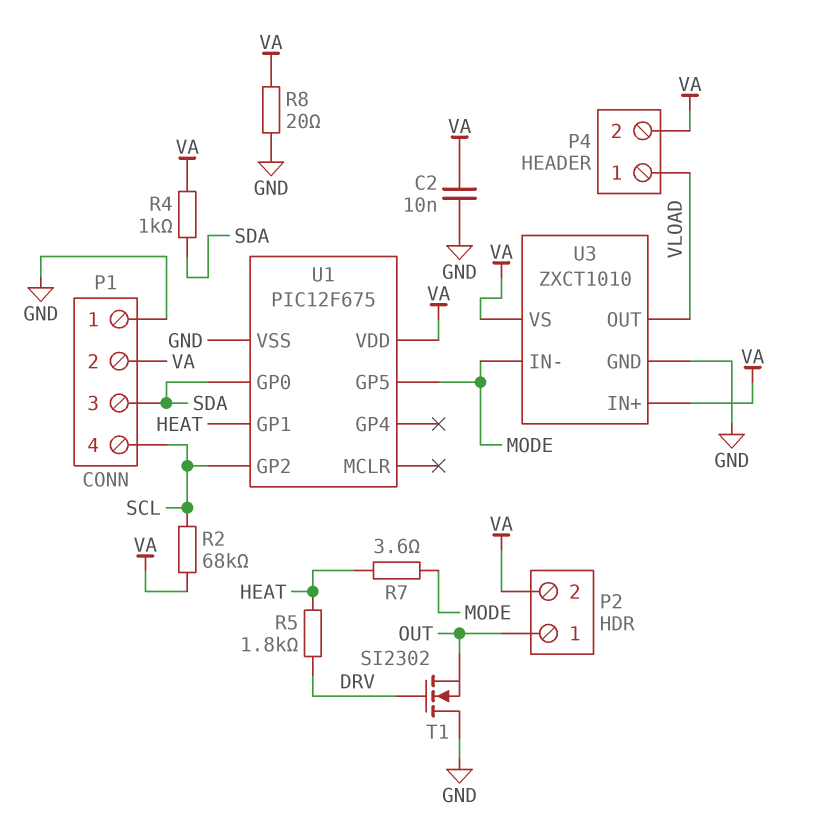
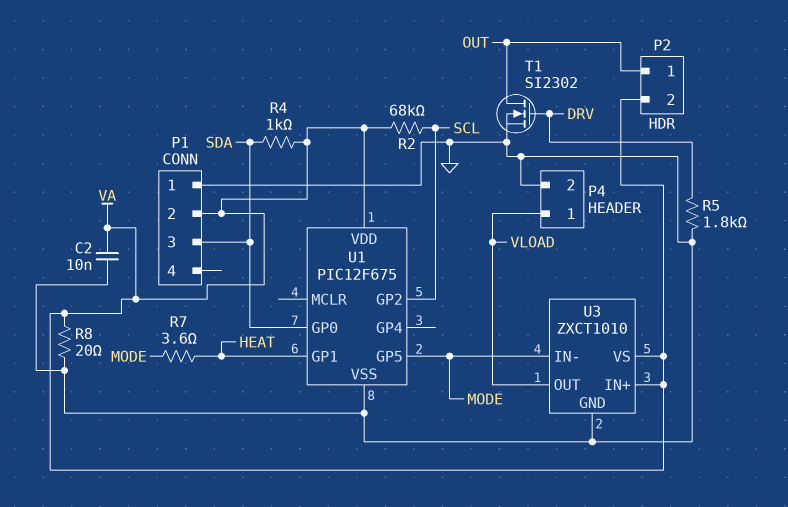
P1 pin 4: SCL -> none
P4 pin 2: VA -> GND
R5: 1.8k (DRV, HEAT) -> 1.8k (DRV, GND)
T1: NMOS SI2302 (G DRV, D GND, S OUT) -> NMOS SI2302 (G DRV, D OUT, S GND)

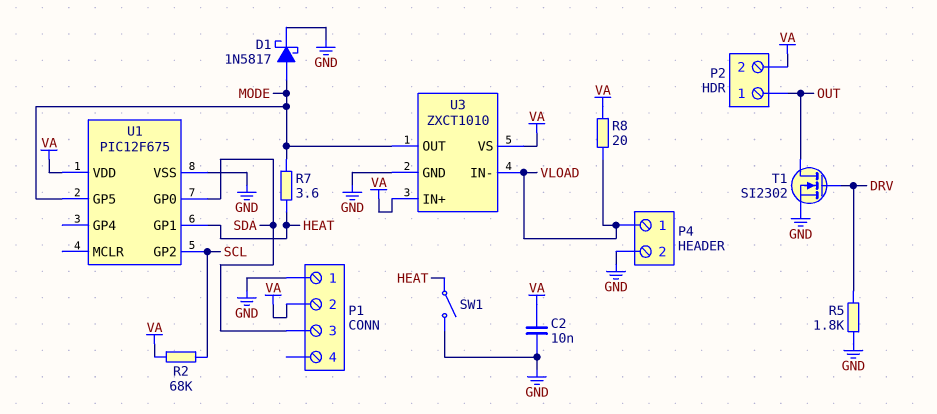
D1: none -> schottky 1N5817 (A MODE, K GND)
R4: 1k (SDA, VA) -> none
R8: 20 (GND, VA) -> 20 (VA, VLOAD)
SW1: none -> switch (GND, HEAT)
U3 pin IN-: MODE -> VLOAD
U3 pin OUT: VLOAD -> MODE

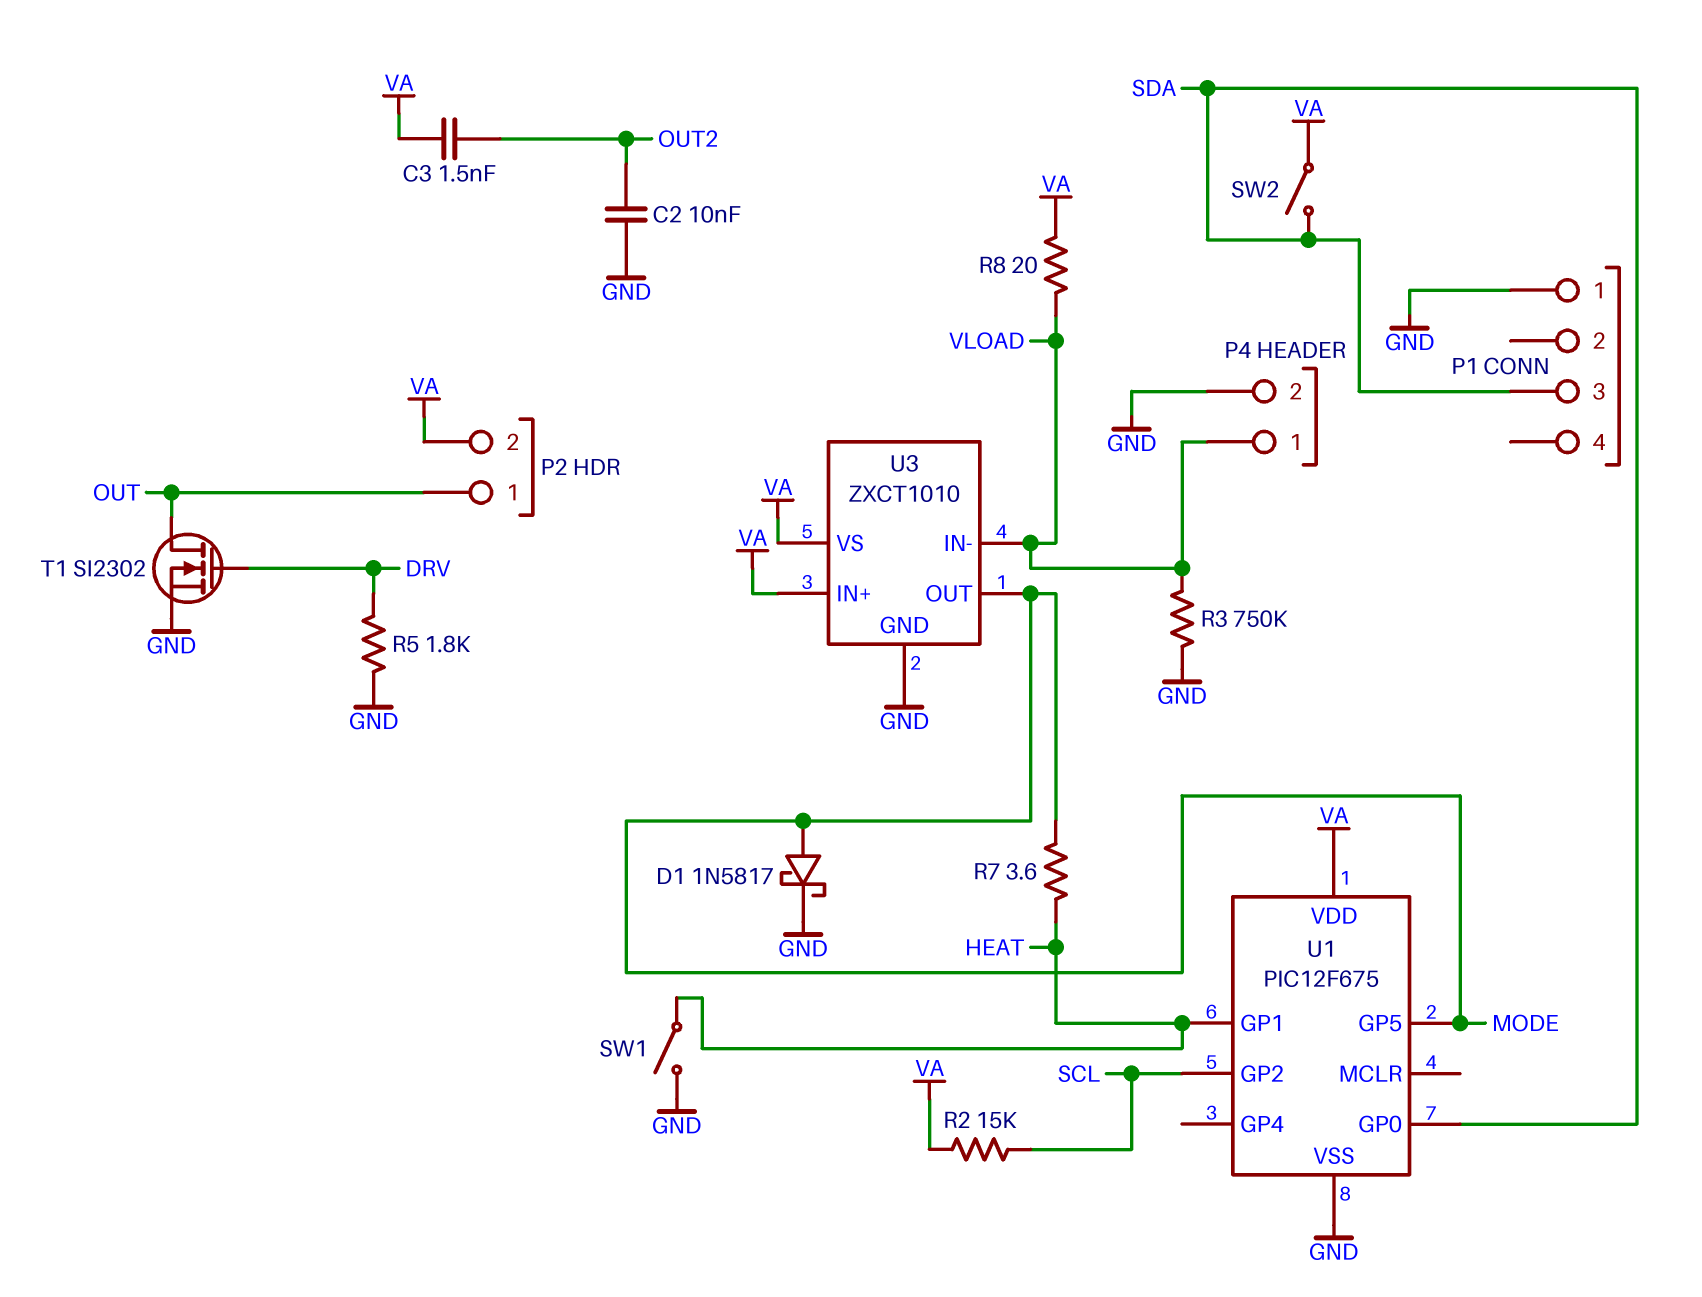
C2: 10nF (GND, VA) -> 10nF (GND, OUT2)
C3: none -> 1.5nF (OUT2, VA)
P1 pin 2: VA -> none
R2: 68k (SCL, VA) -> 15k (SCL, VA)
R3: none -> 750k (GND, VLOAD)
SW2: none -> switch (SDA, VA)

